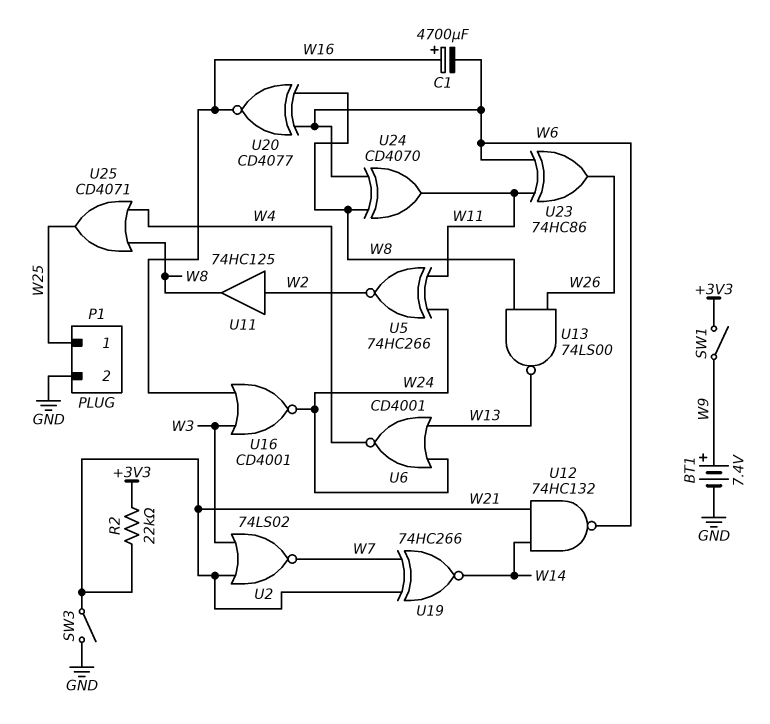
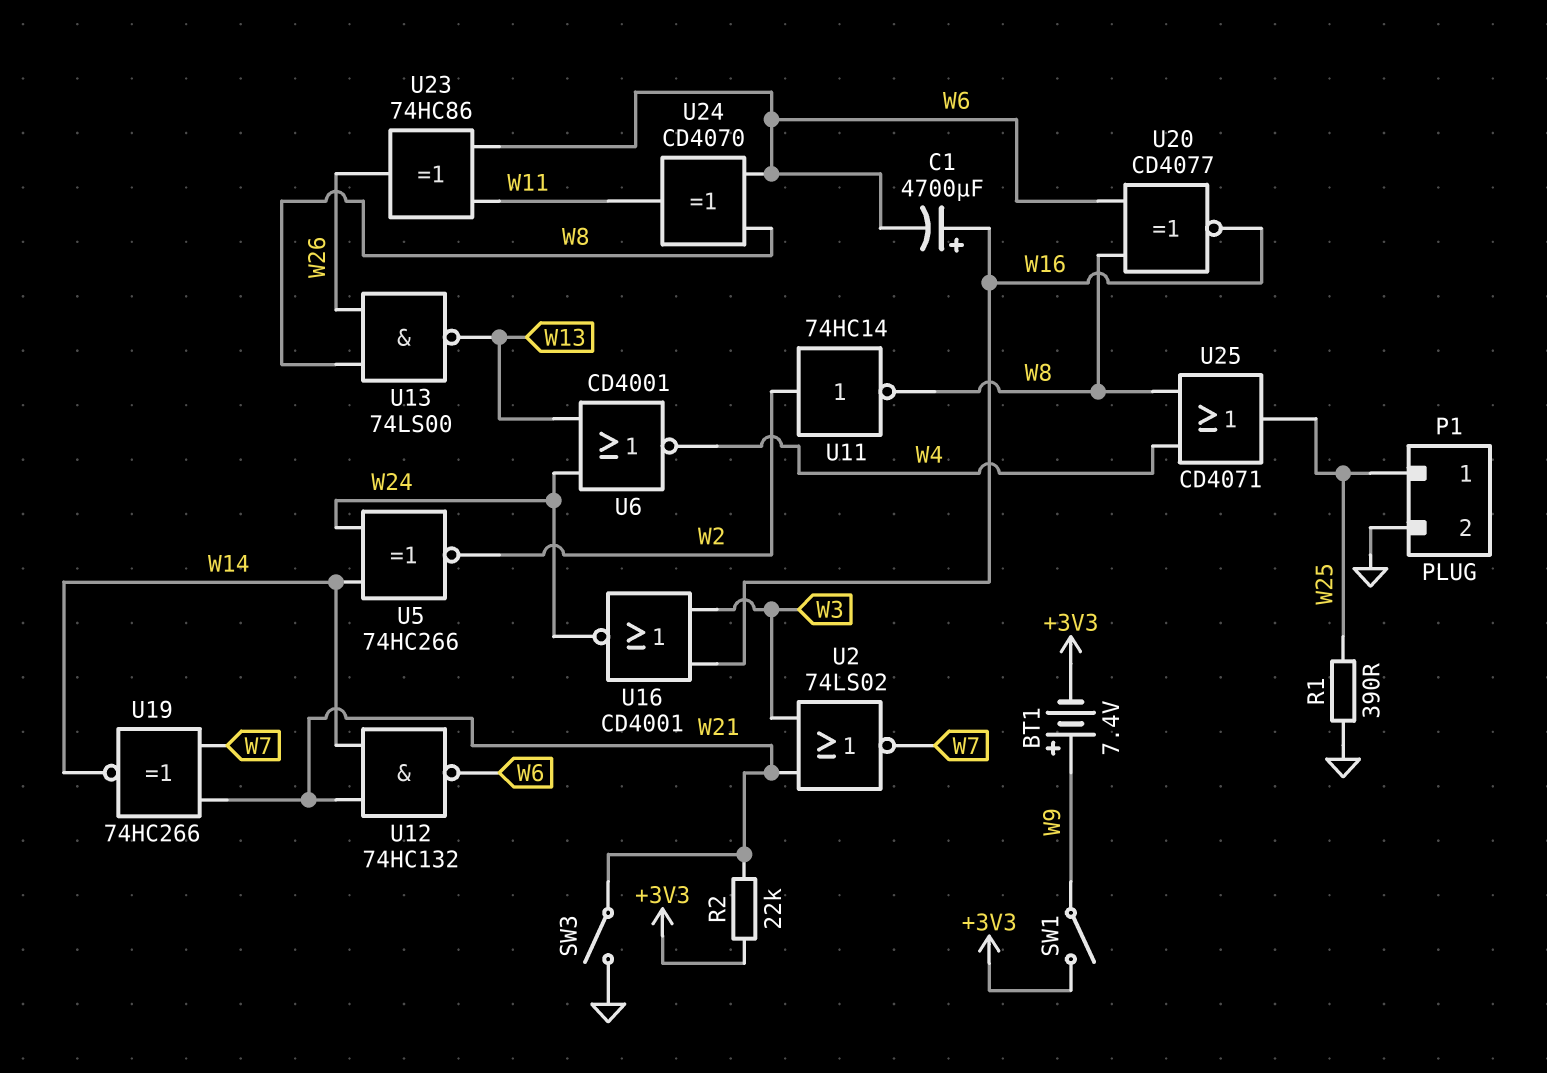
BT1: 7.4V (plus W9, minus GND) -> 7.4V (plus W9, minus +3V3)
R1: none -> 390 (GND, W25)
U5: XNOR 74HC266 (in W11, in W24, out W2) -> XNOR 74HC266 (in W14, in W24, out W2)
U11: buffer 74HC125 (in W2, out W8) -> NOT 74HC14 (in W2, out W8)

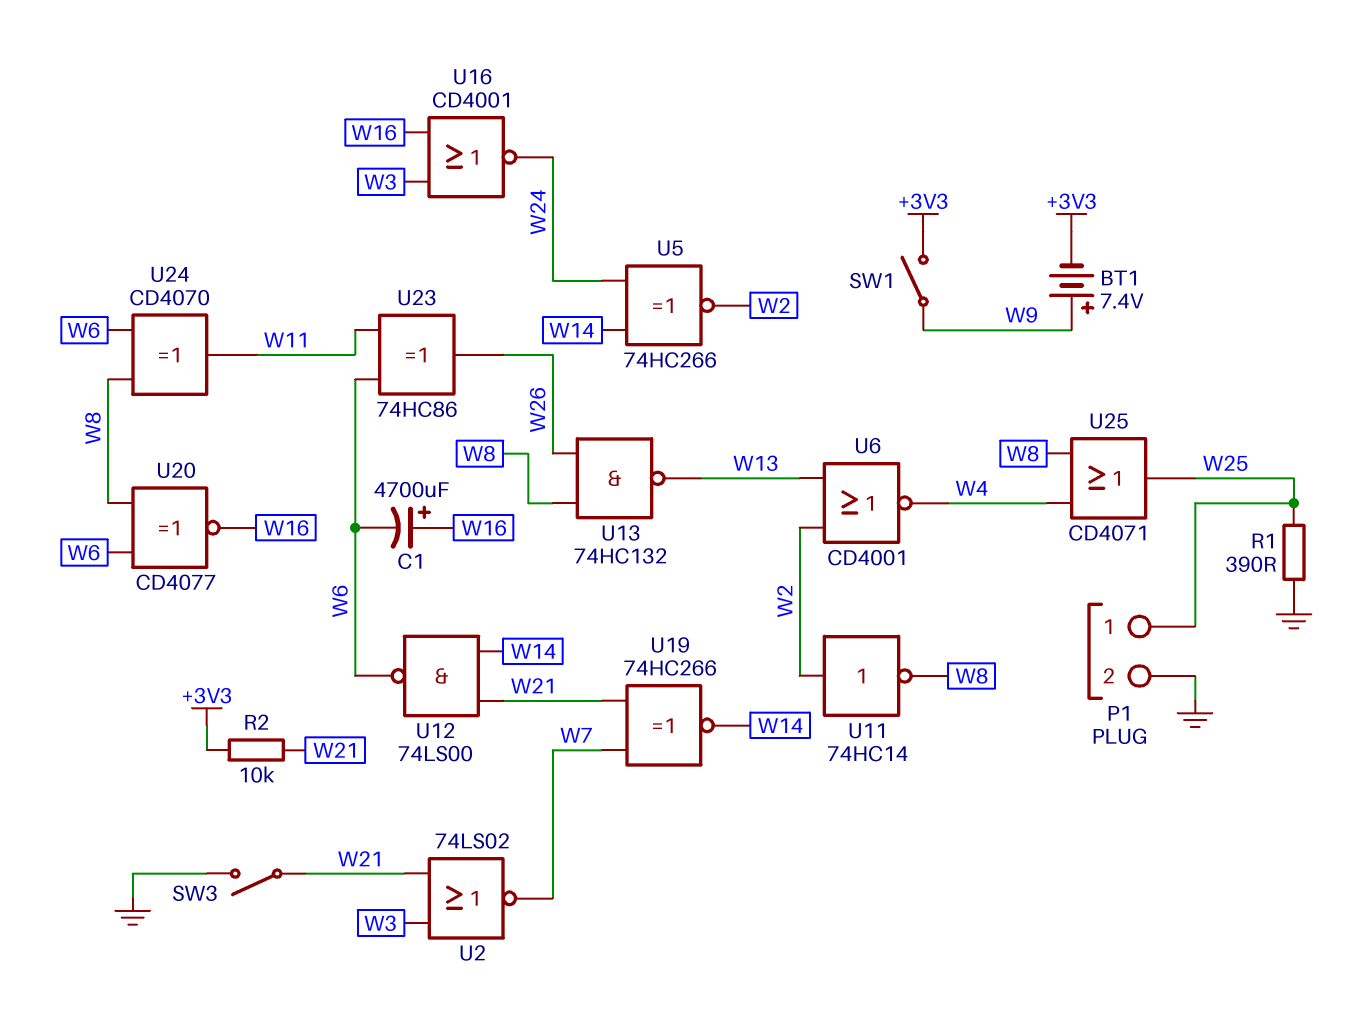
R2: 22k (+3V3, W21) -> 10k (+3V3, W21)
U6: NOR CD4001 (in W13, in W24, out W4) -> NOR CD4001 (in W2, in W13, out W4)
U12: NAND 74HC132 (in W14, in W21, out W6) -> NAND 74LS00 (in W14, in W21, out W6)
U13: NAND 74LS00 (in W8, in W26, out W13) -> NAND 74HC132 (in W8, in W26, out W13)

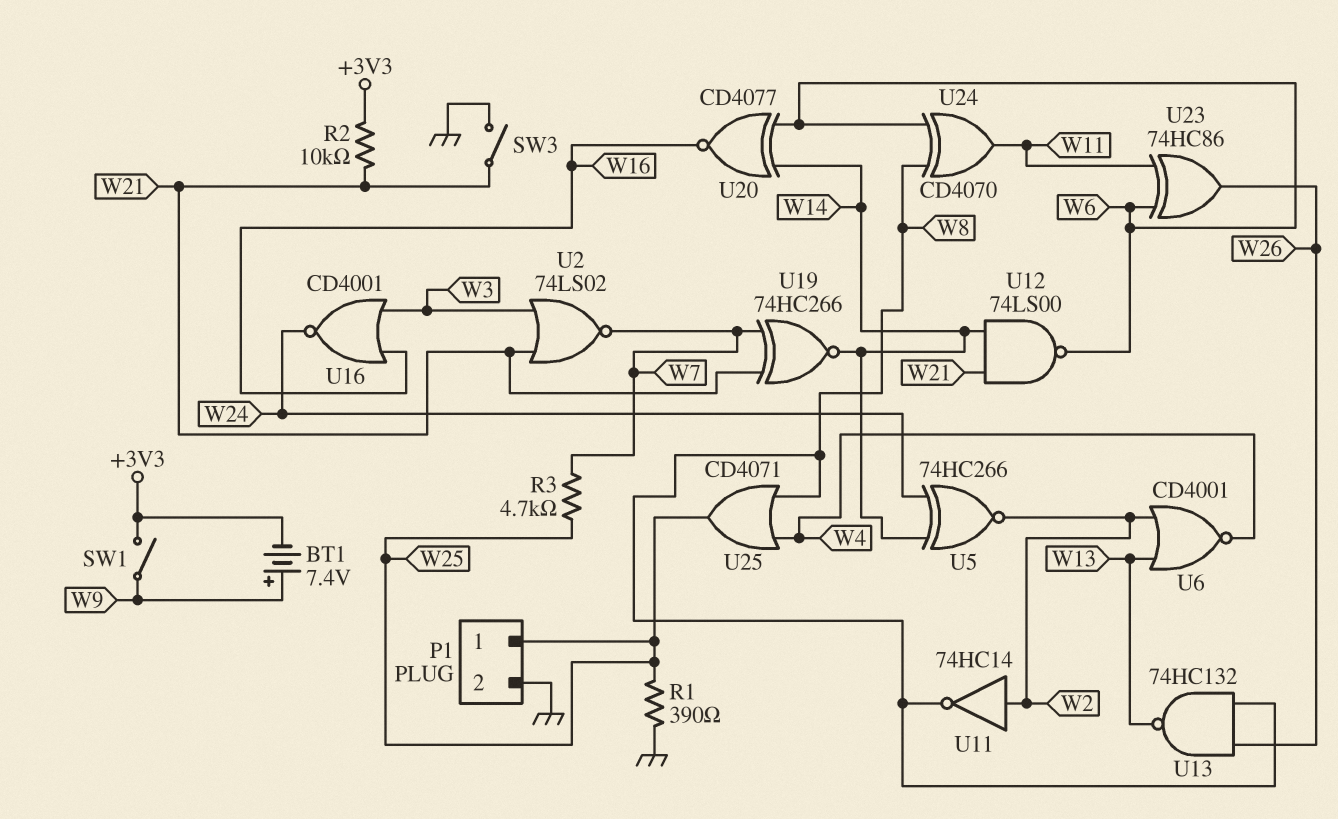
C1: 4700uF (plus W16, minus W6) -> none
R3: none -> 4.7k (W7, W25)
U20: XNOR CD4077 (in W6, in W8, out W16) -> XNOR CD4077 (in W6, in W14, out W16)

